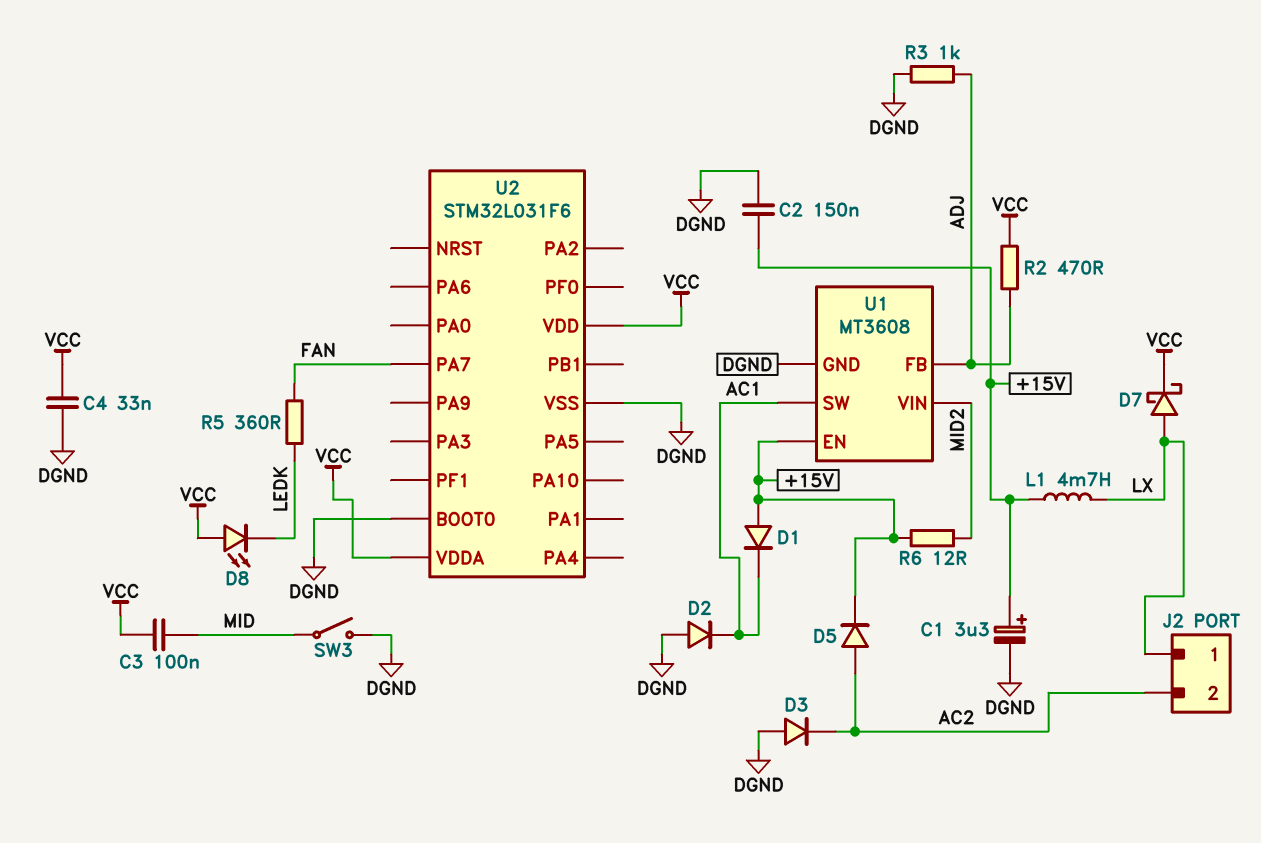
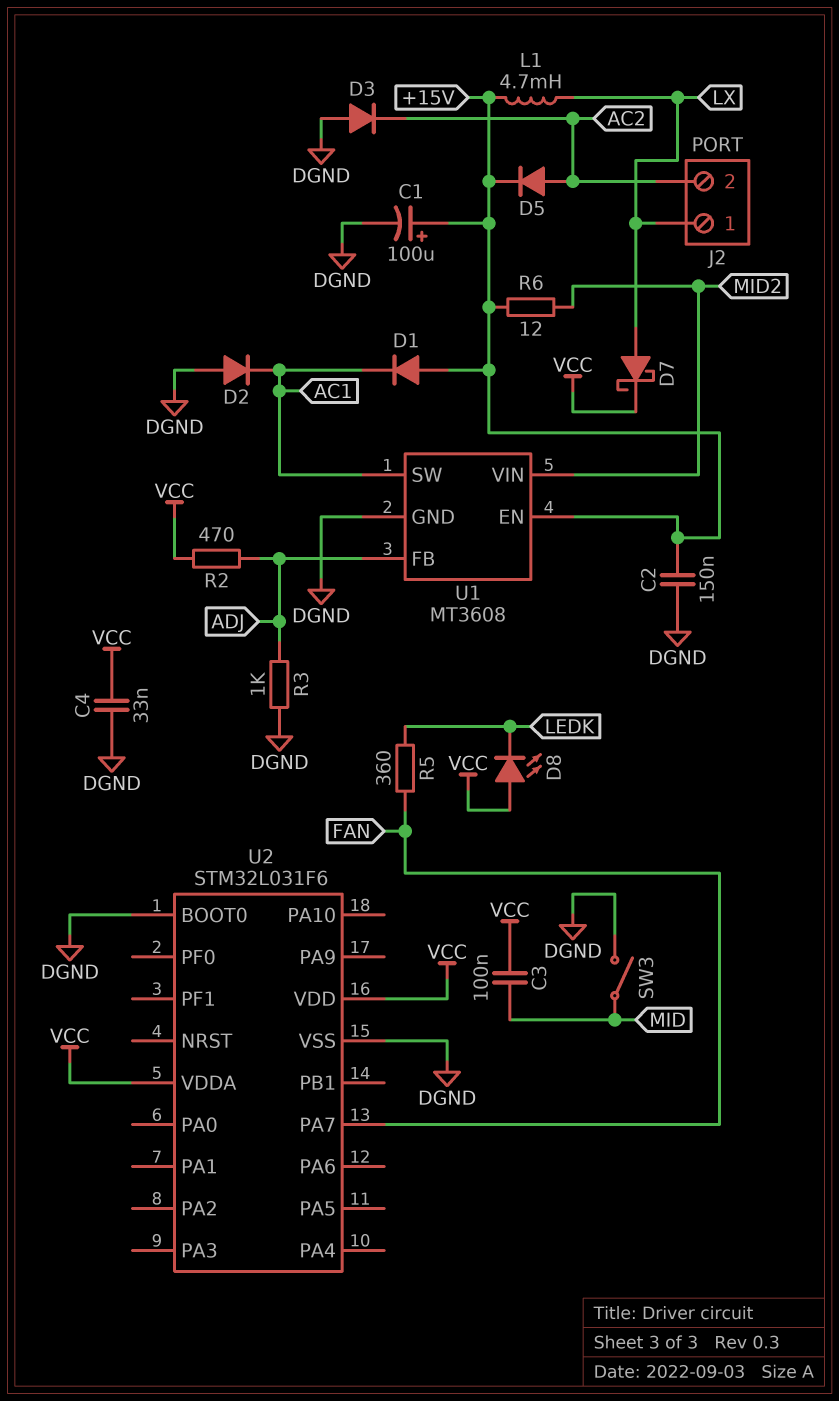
C1: 3.3uF (plus +15V, minus DGND) -> 100uF (plus +15V, minus DGND)

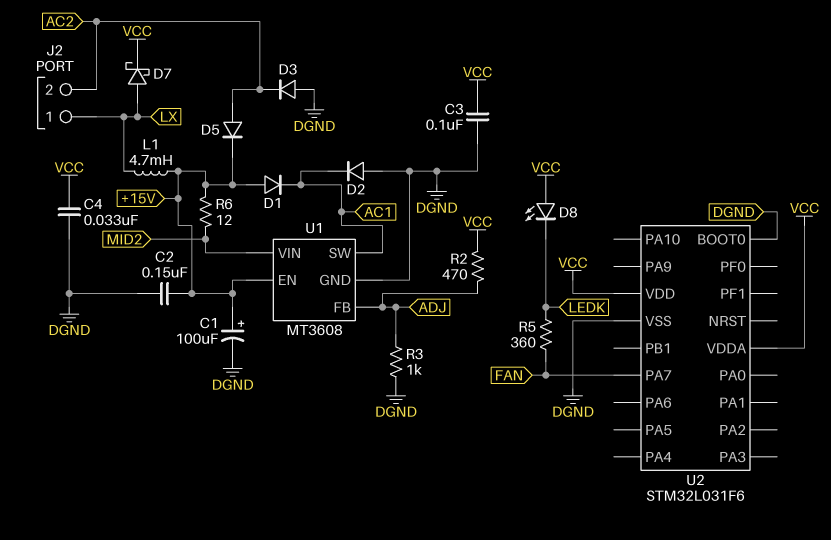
C3: 100nF (MID, VCC) -> 100nF (DGND, VCC)
SW3: switch (DGND, MID) -> none

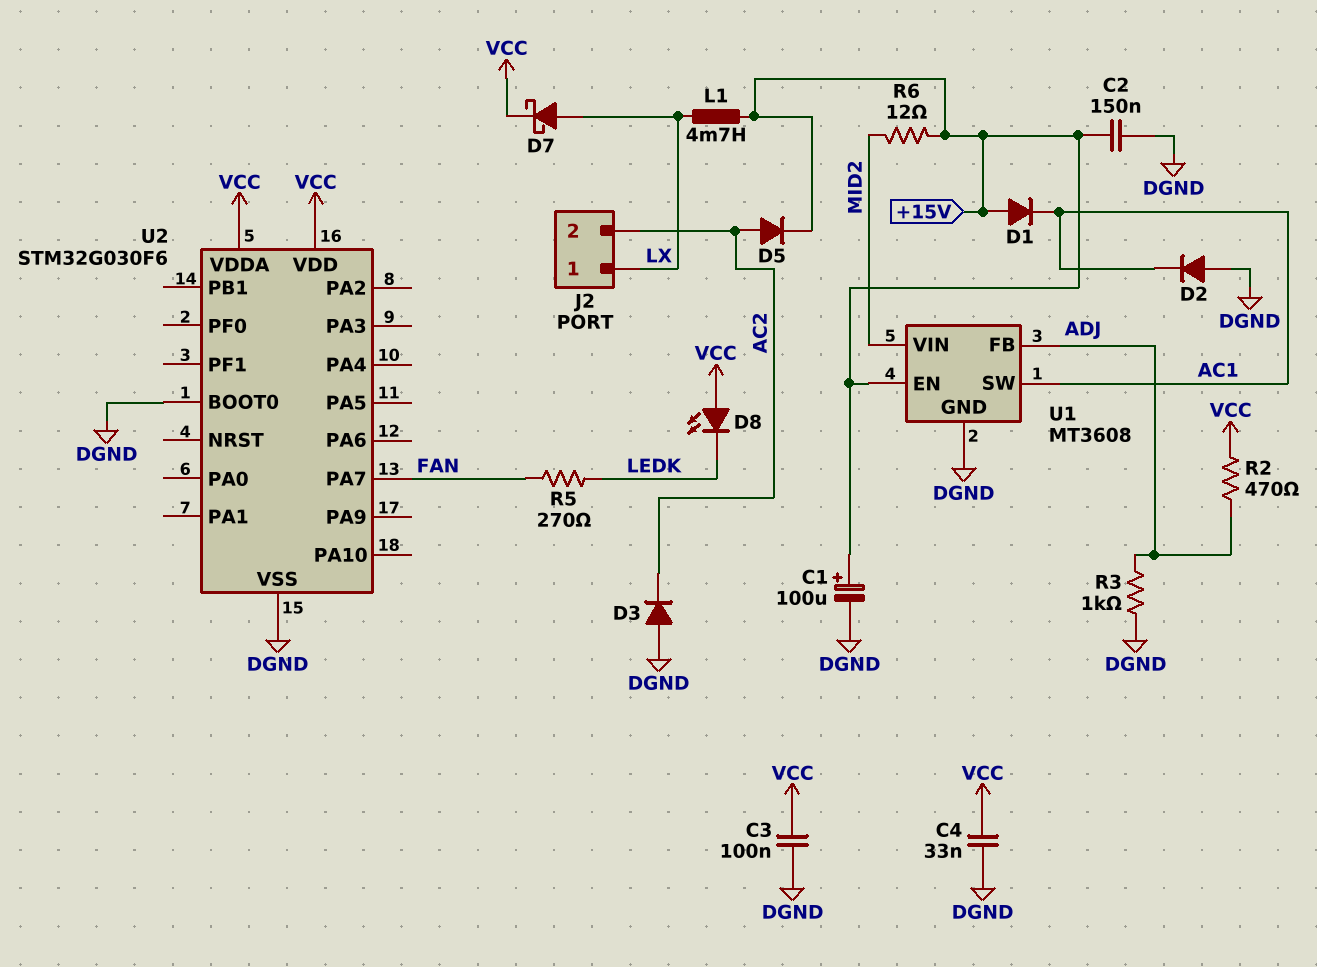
R5: 360 (FAN, LEDK) -> 270 (FAN, LEDK)
U2: STM32L031F6 -> STM32G030F6

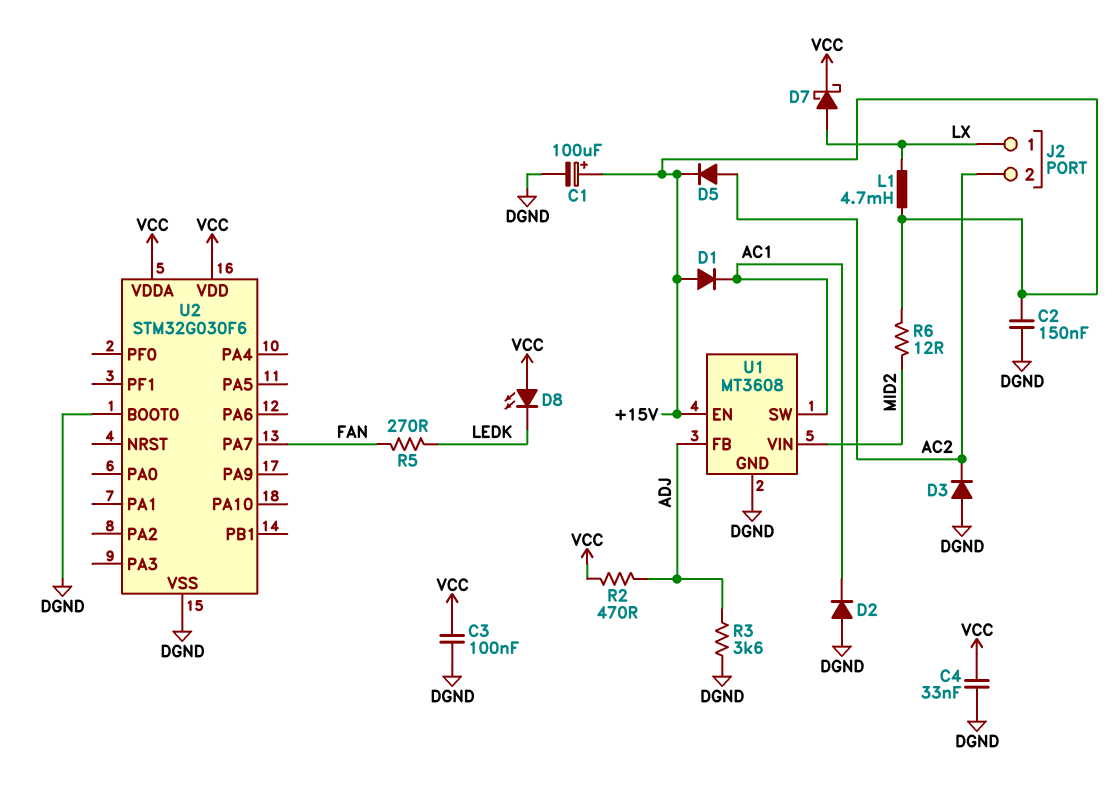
R3: 1k (ADJ, DGND) -> 3.6k (ADJ, DGND)

